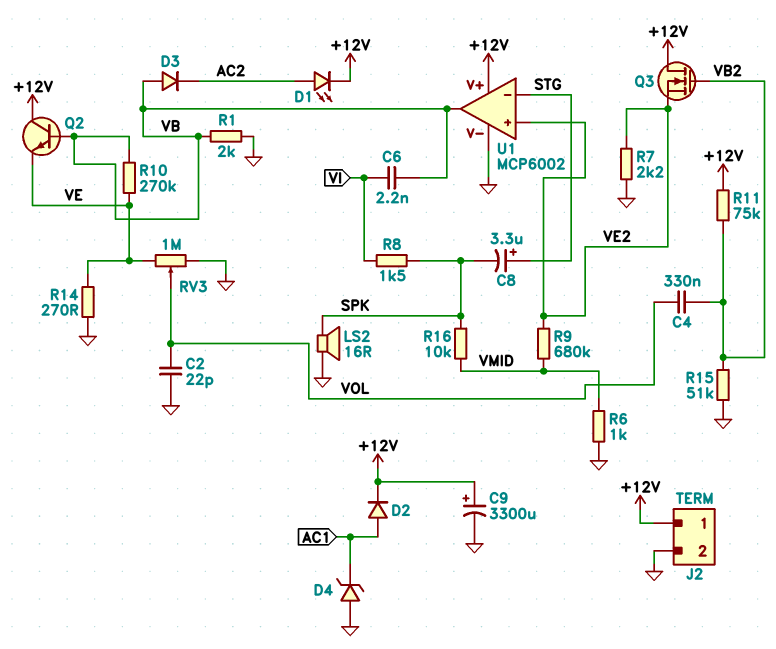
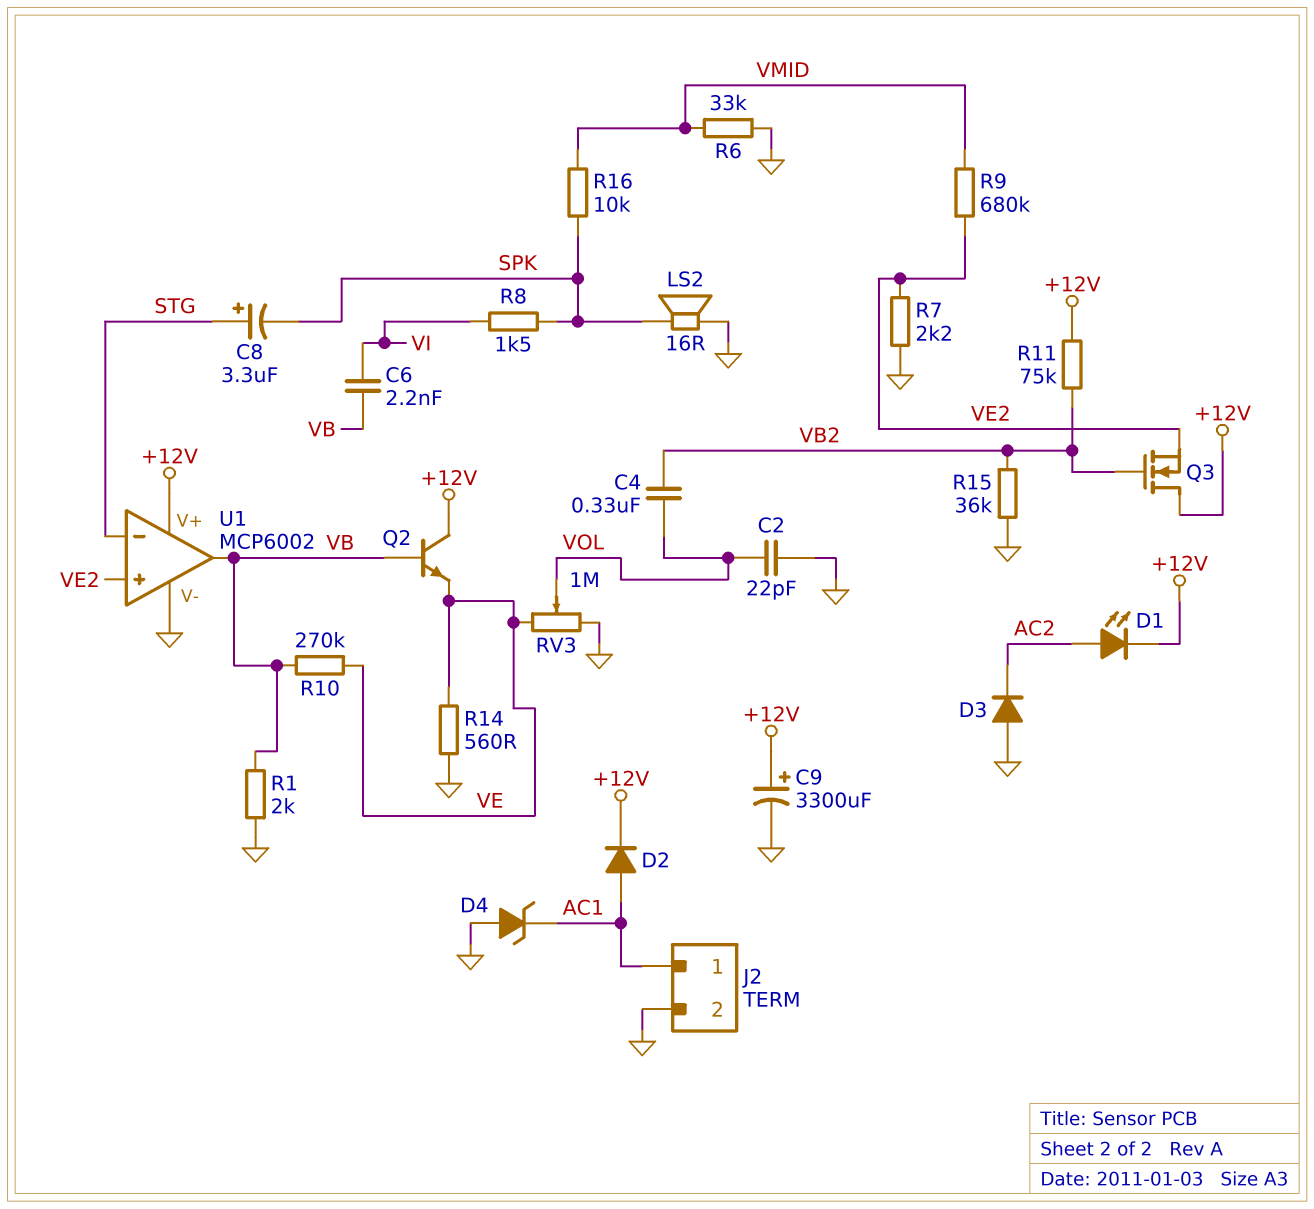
D3: diode (A VB, K AC2) -> diode (A GND, K AC2)
J2 pin 1: +12V -> AC1
R6: 1k (GND, VMID) -> 33k (GND, VMID)
R14: 270 (GND, VE) -> 560 (GND, VE)
R15: 51k (GND, VB2) -> 36k (GND, VB2)

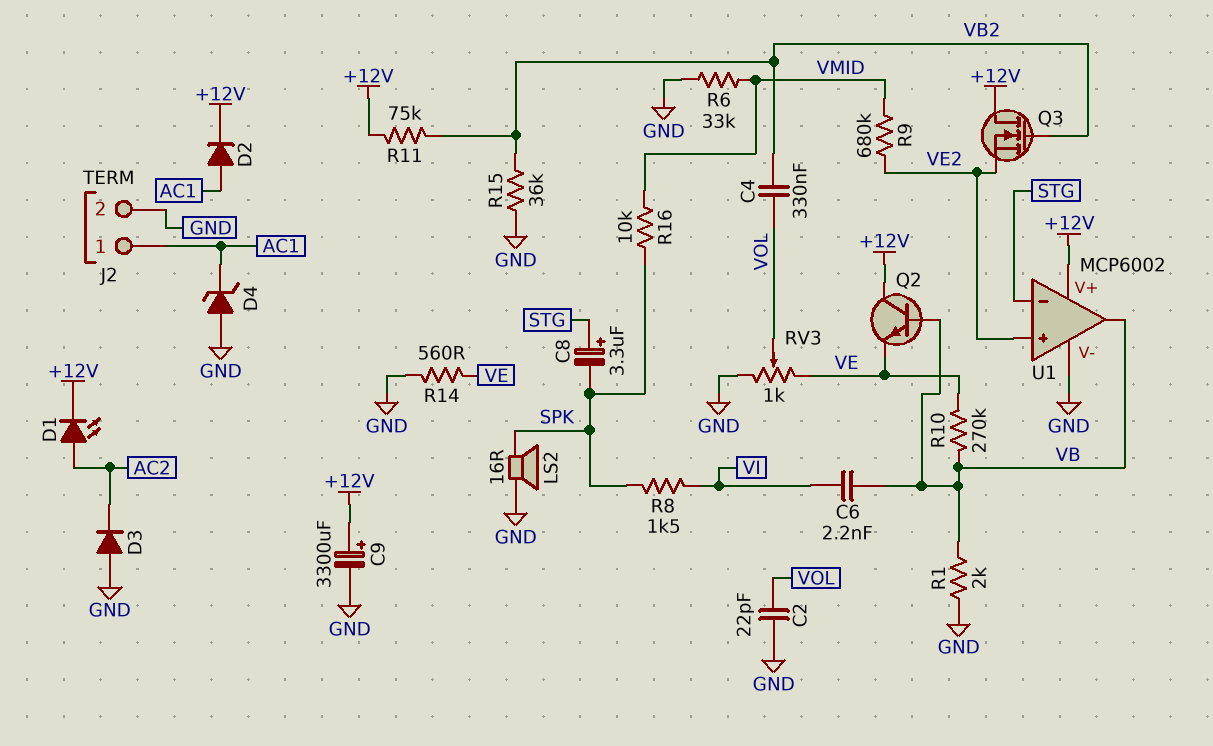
R7: 2.2k (GND, VE2) -> none
RV3: 1M (GND, VE, wiper VOL) -> 1k (GND, VE, wiper VOL)

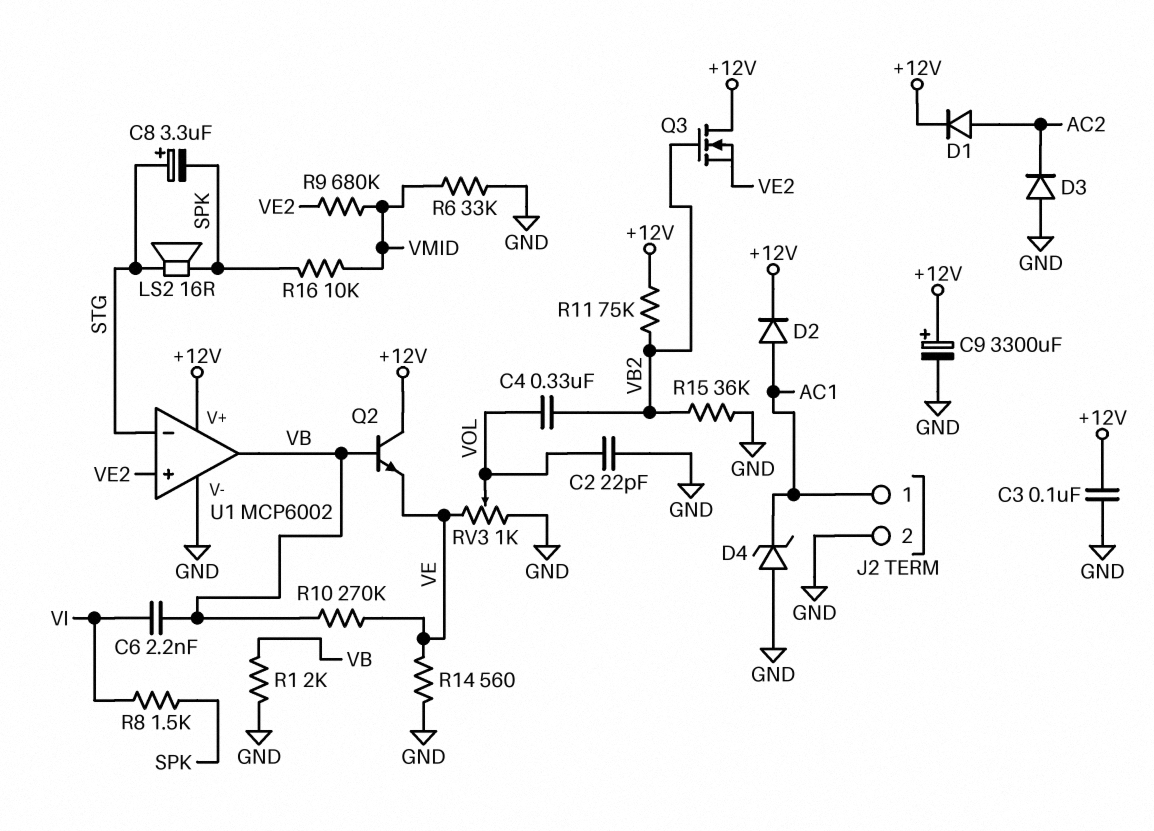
C3: none -> 100nF (+12V, GND)
D1: LED (A AC2, K +12V) -> diode (A AC2, K +12V)
LS2: speaker 16R (GND, SPK) -> speaker 16R (SPK, STG)

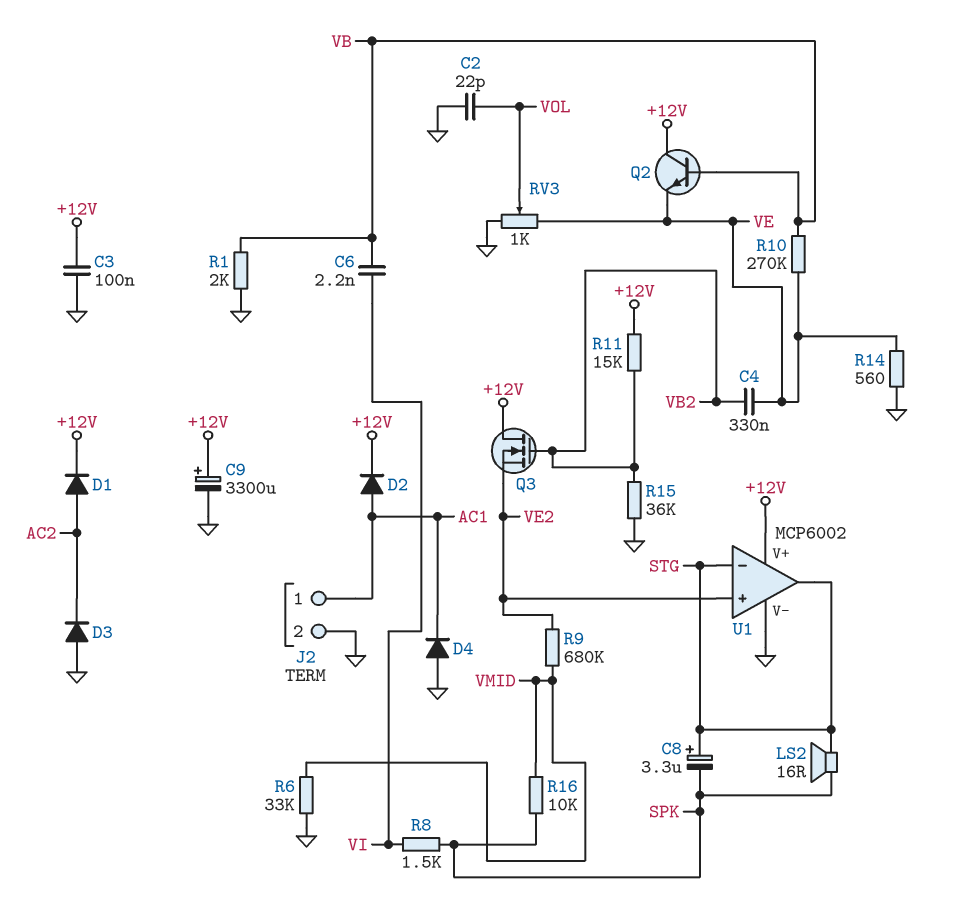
C4: 330nF (VB2, VOL) -> 330nF (VB2, VE)
D4: zener (A GND, K AC1) -> diode (A GND, K AC1)
R11: 75k (+12V, VB2) -> 15k (+12V, VB2)
U1 pin out: VB -> STG

